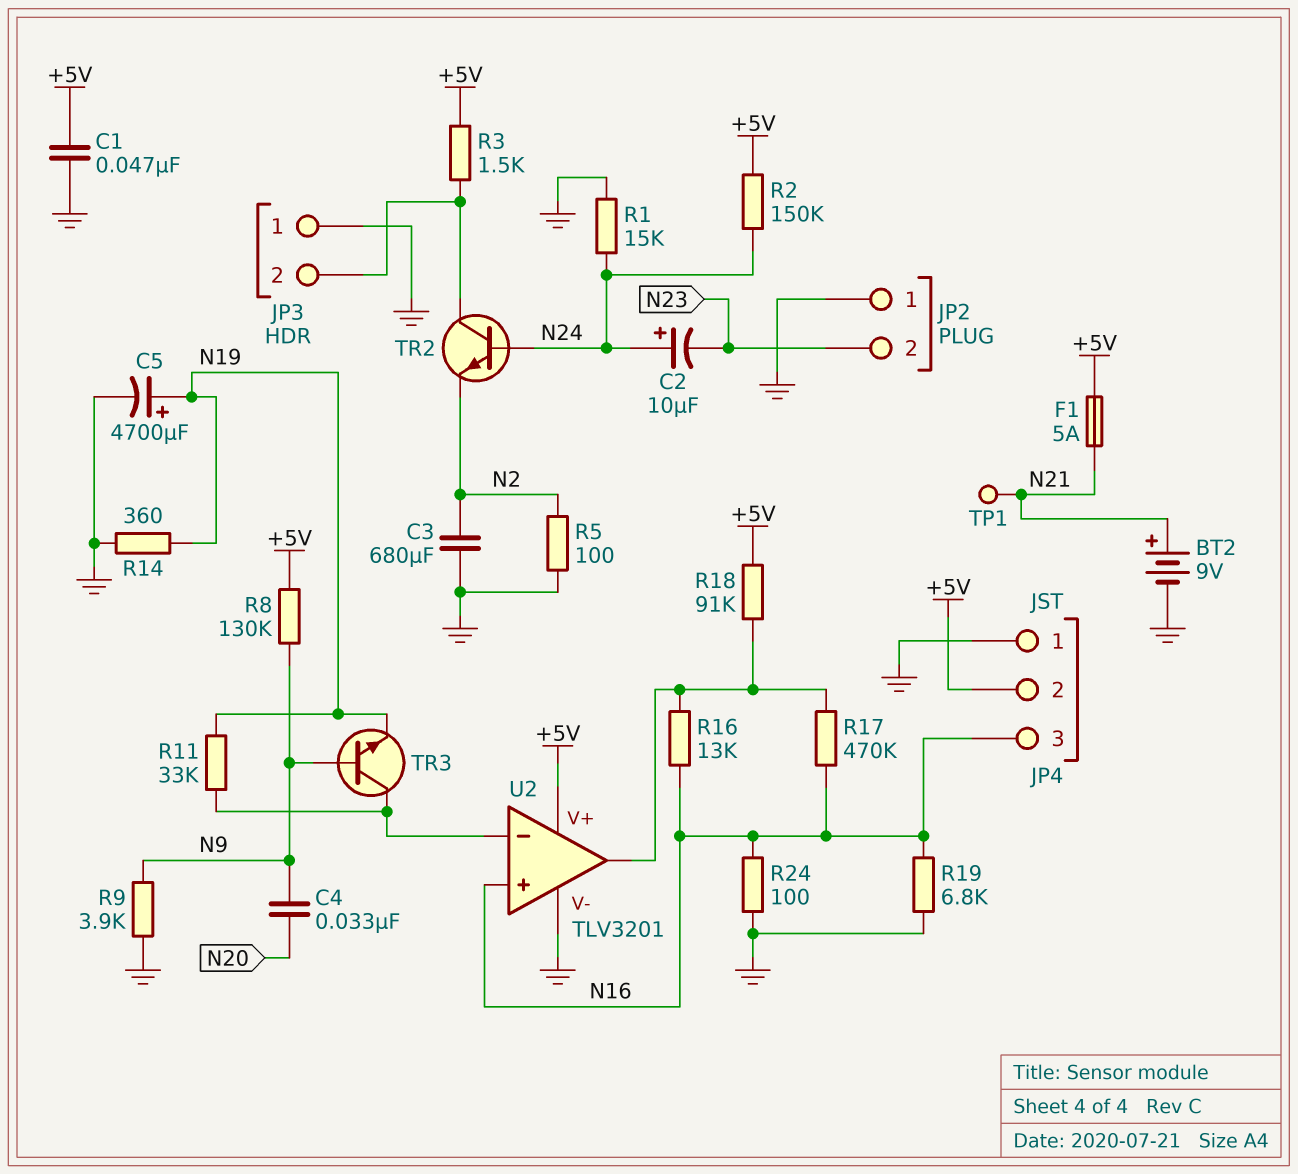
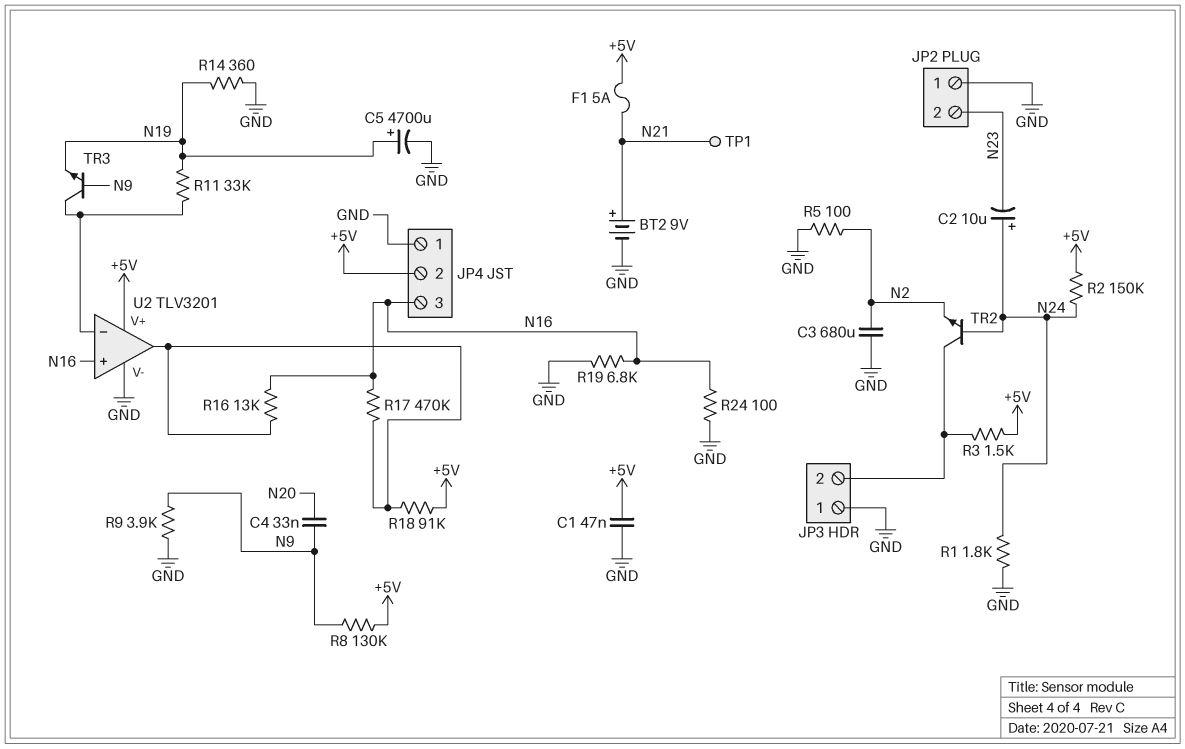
R1: 15k (GND, N24) -> 1.8k (GND, N24)

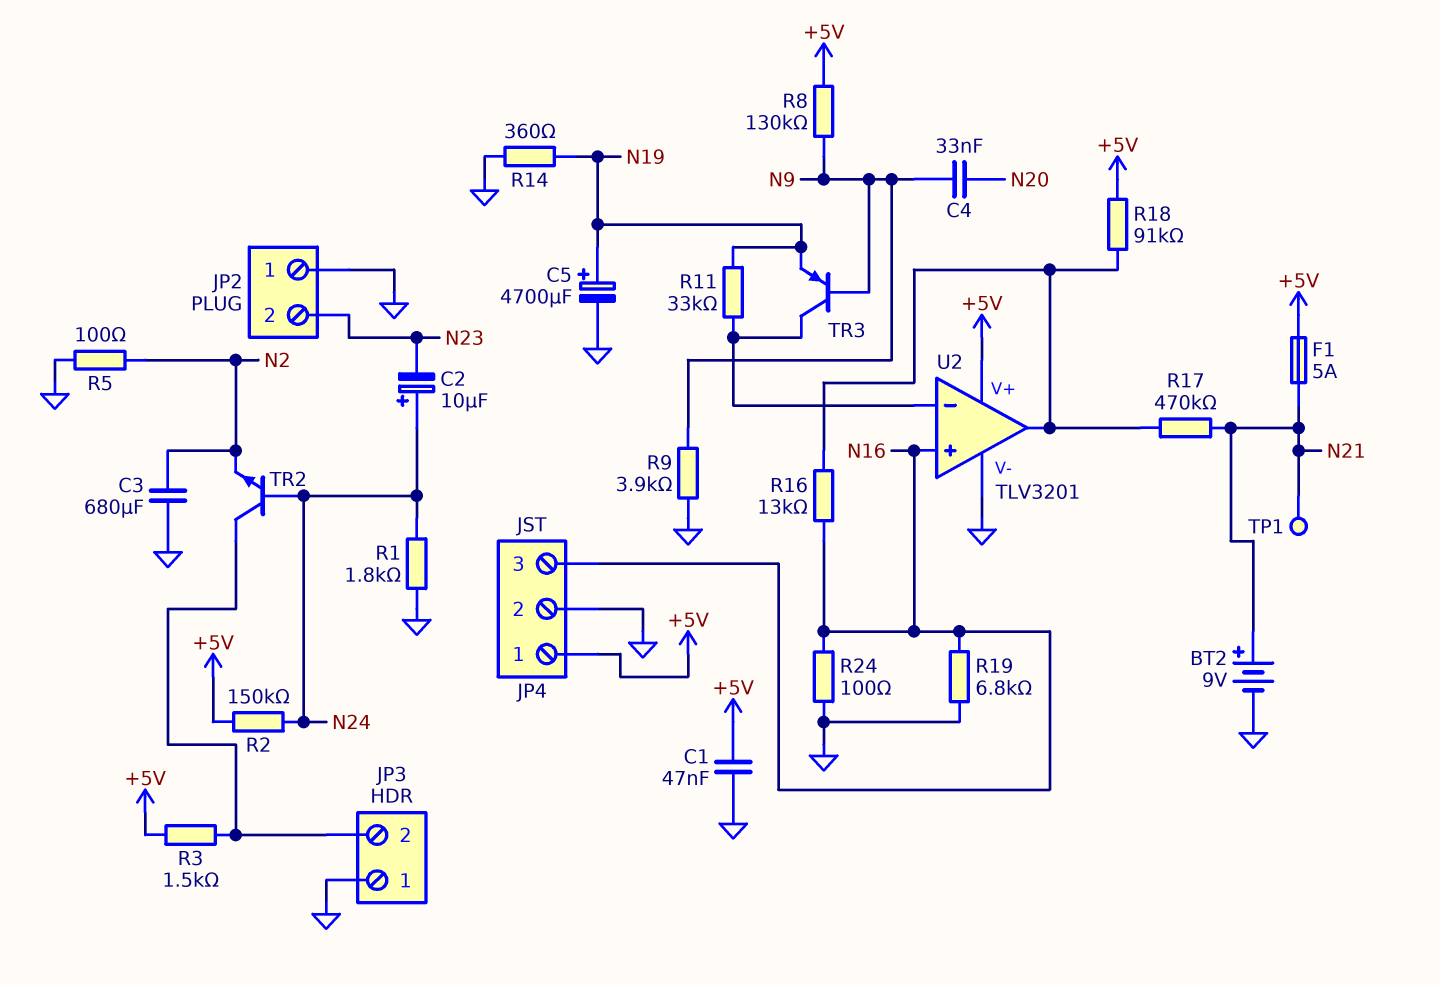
JP4 pin 1: GND -> +5V
JP4 pin 2: +5V -> GND
R17: 470k (N16, U2/out) -> 470k (N21, U2/out)
TR3: NPN (B N9, C U2/in-, E N19) -> PNP (B N9, C U2/in-, E N19)

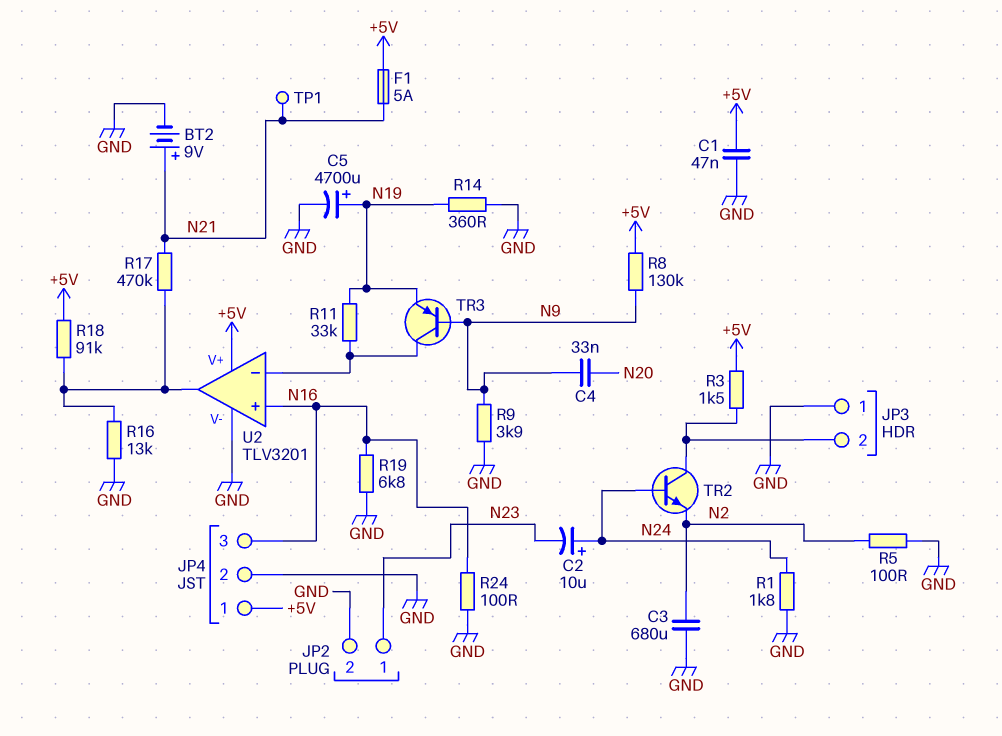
JP2 pin 1: GND -> N23
JP2 pin 2: N23 -> GND
R2: 150k (+5V, N24) -> none
R16: 13k (N16, U2/out) -> 13k (GND, U2/out)

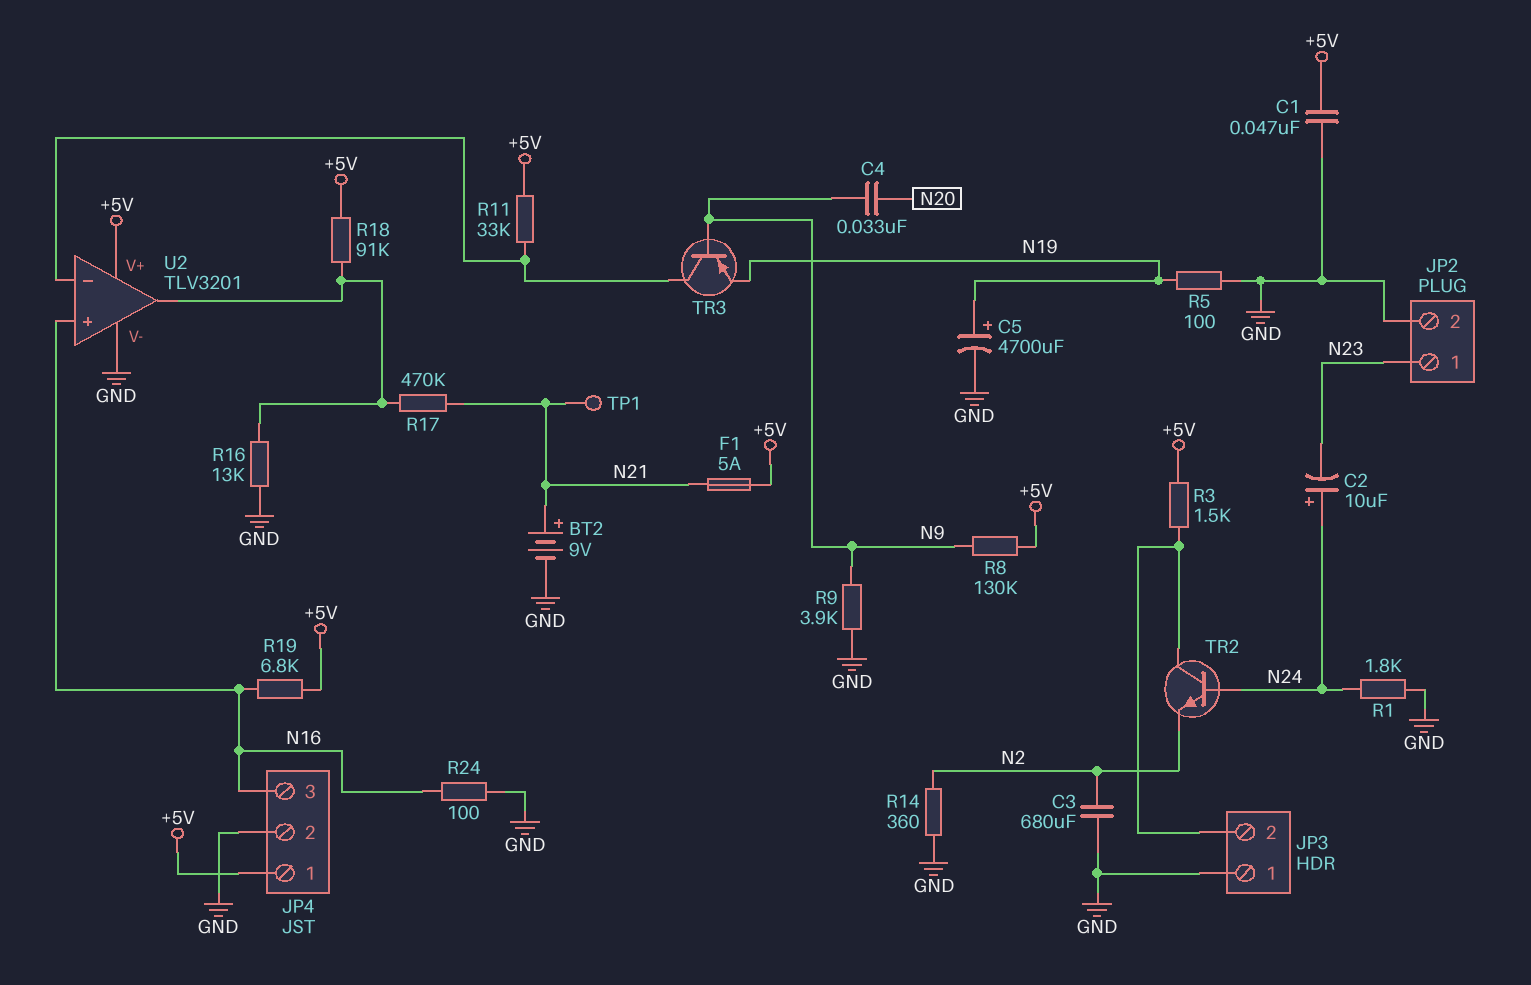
R5: 100 (GND, N2) -> 100 (GND, N19)
R11: 33k (N19, U2/in-) -> 33k (+5V, U2/in-)
R14: 360 (GND, N19) -> 360 (GND, N2)
R19: 6.8k (GND, N16) -> 6.8k (+5V, N16)

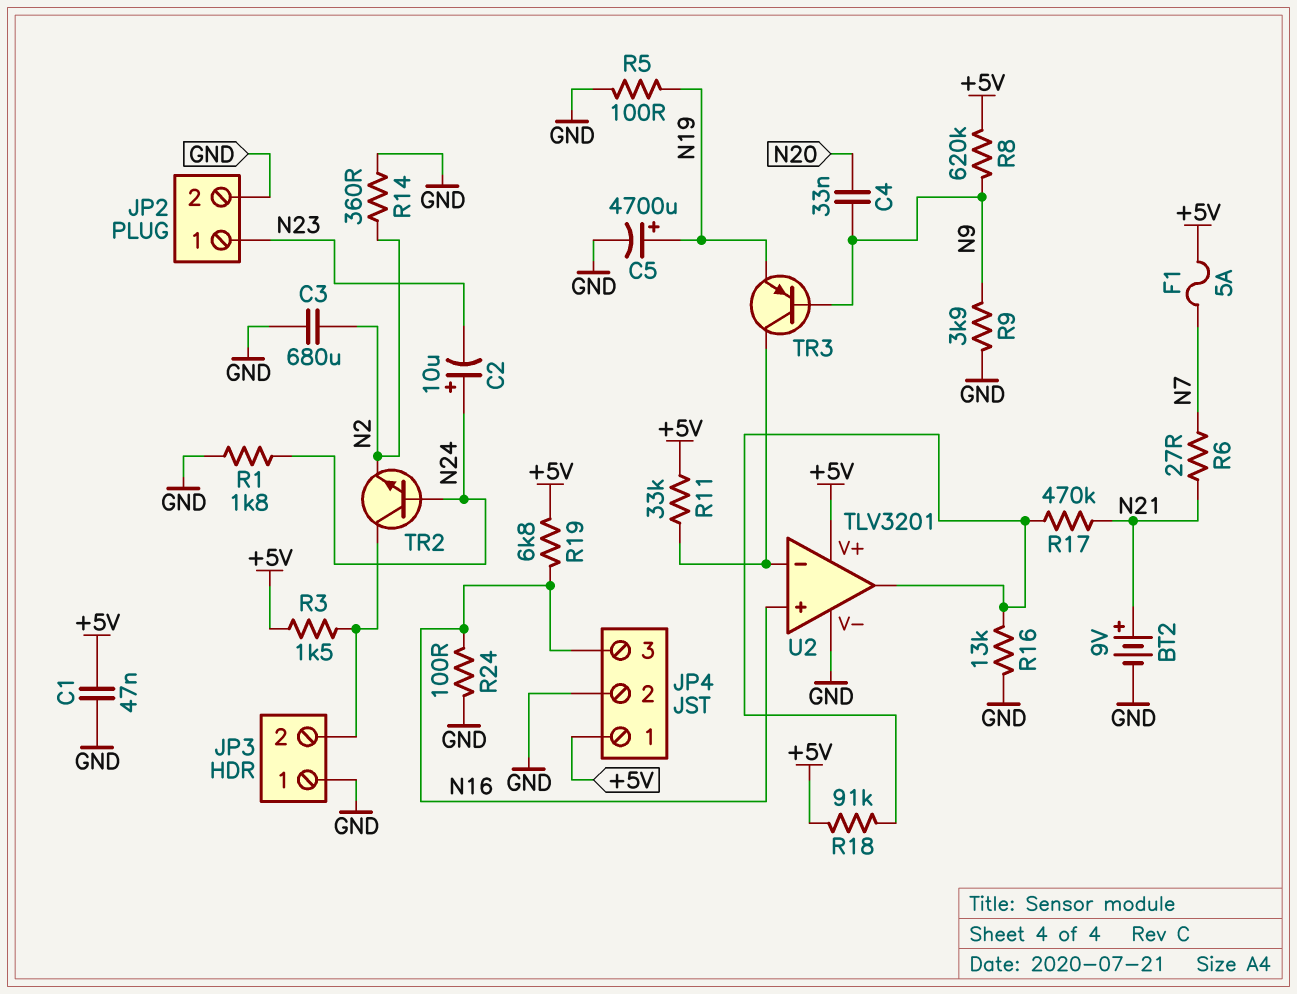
F1: 5A (+5V, N21) -> 5A (+5V, N7)
R6: none -> 27 (N7, N21)
R8: 130k (+5V, N9) -> 620k (+5V, N9)
TP1: test point (N21) -> none

